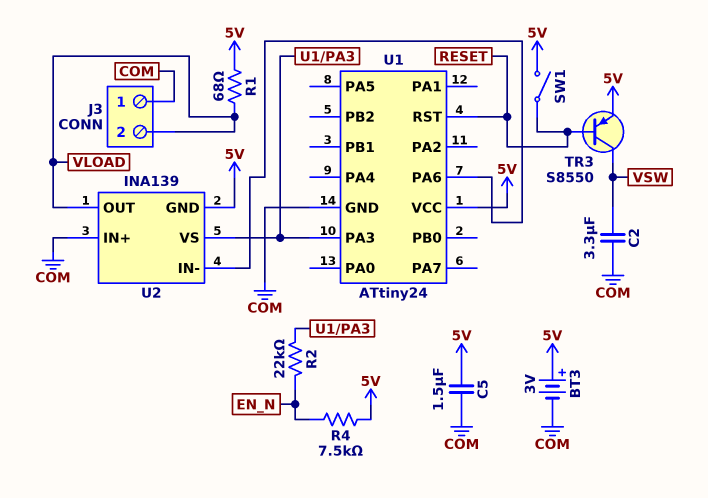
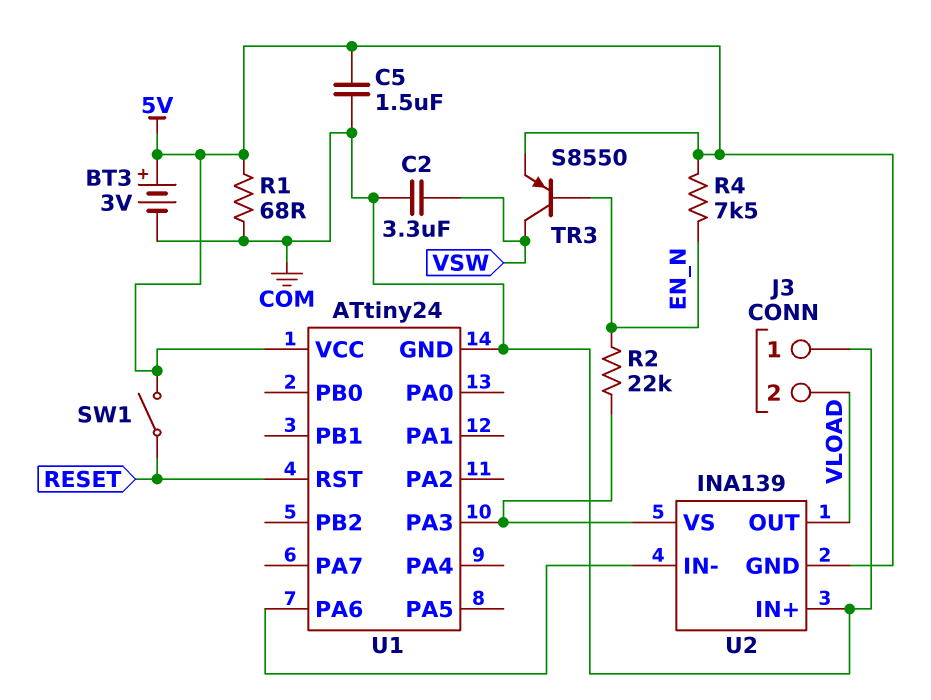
R1: 68 (5V, VLOAD) -> 68 (5V, COM)
TR3: PNP S8550 (B RESET, C VSW, E 5V) -> PNP S8550 (B EN_N, C VSW, E 5V)

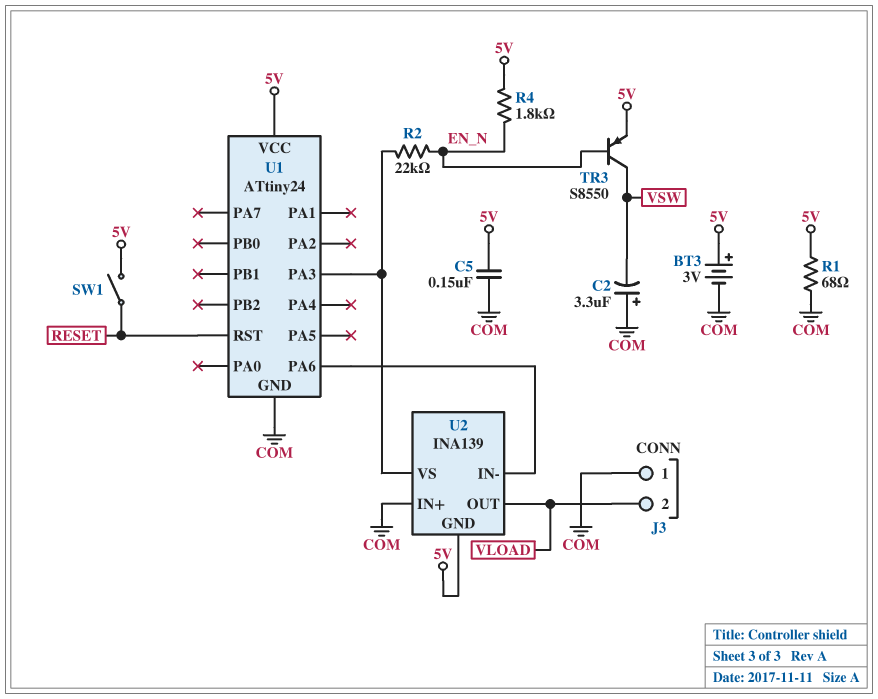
C2: 3.3uF (COM, VSW) -> 3.3uF (plus COM, minus VSW)
C5: 1.5uF (5V, COM) -> 150nF (5V, COM)
R4: 7.5k (5V, EN_N) -> 1.8k (5V, EN_N)

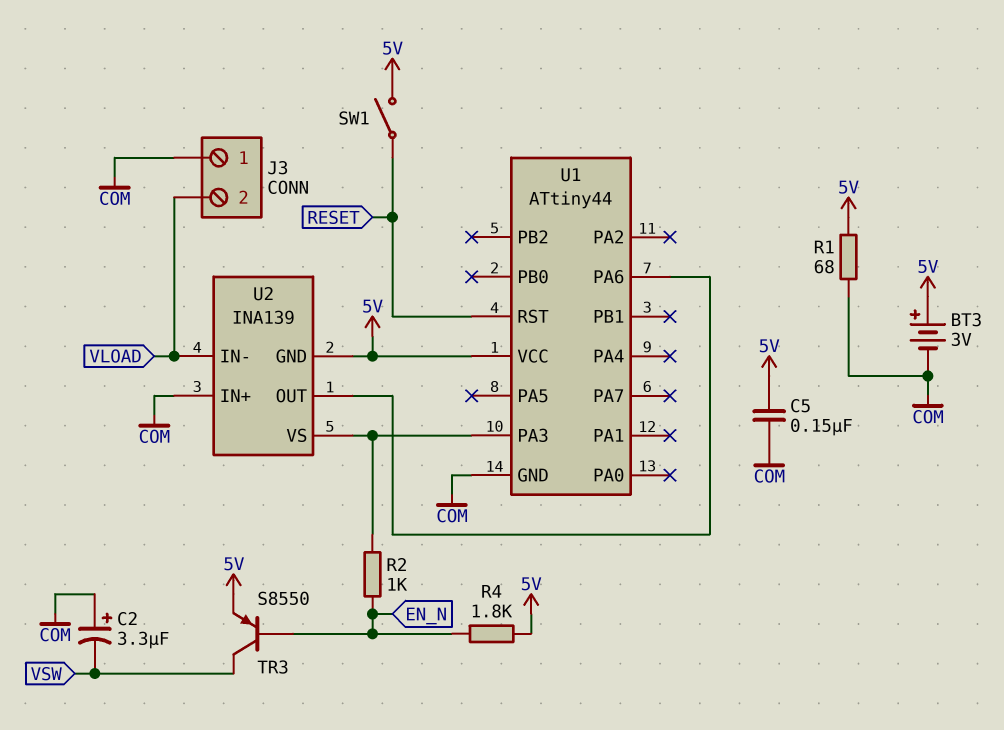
R2: 22k (EN_N, U1/PA3) -> 1k (EN_N, U1/PA3)
U1: ATtiny24 -> ATtiny44
U2 pin IN-: U1/PA6 -> VLOAD
U2 pin OUT: VLOAD -> U1/PA6

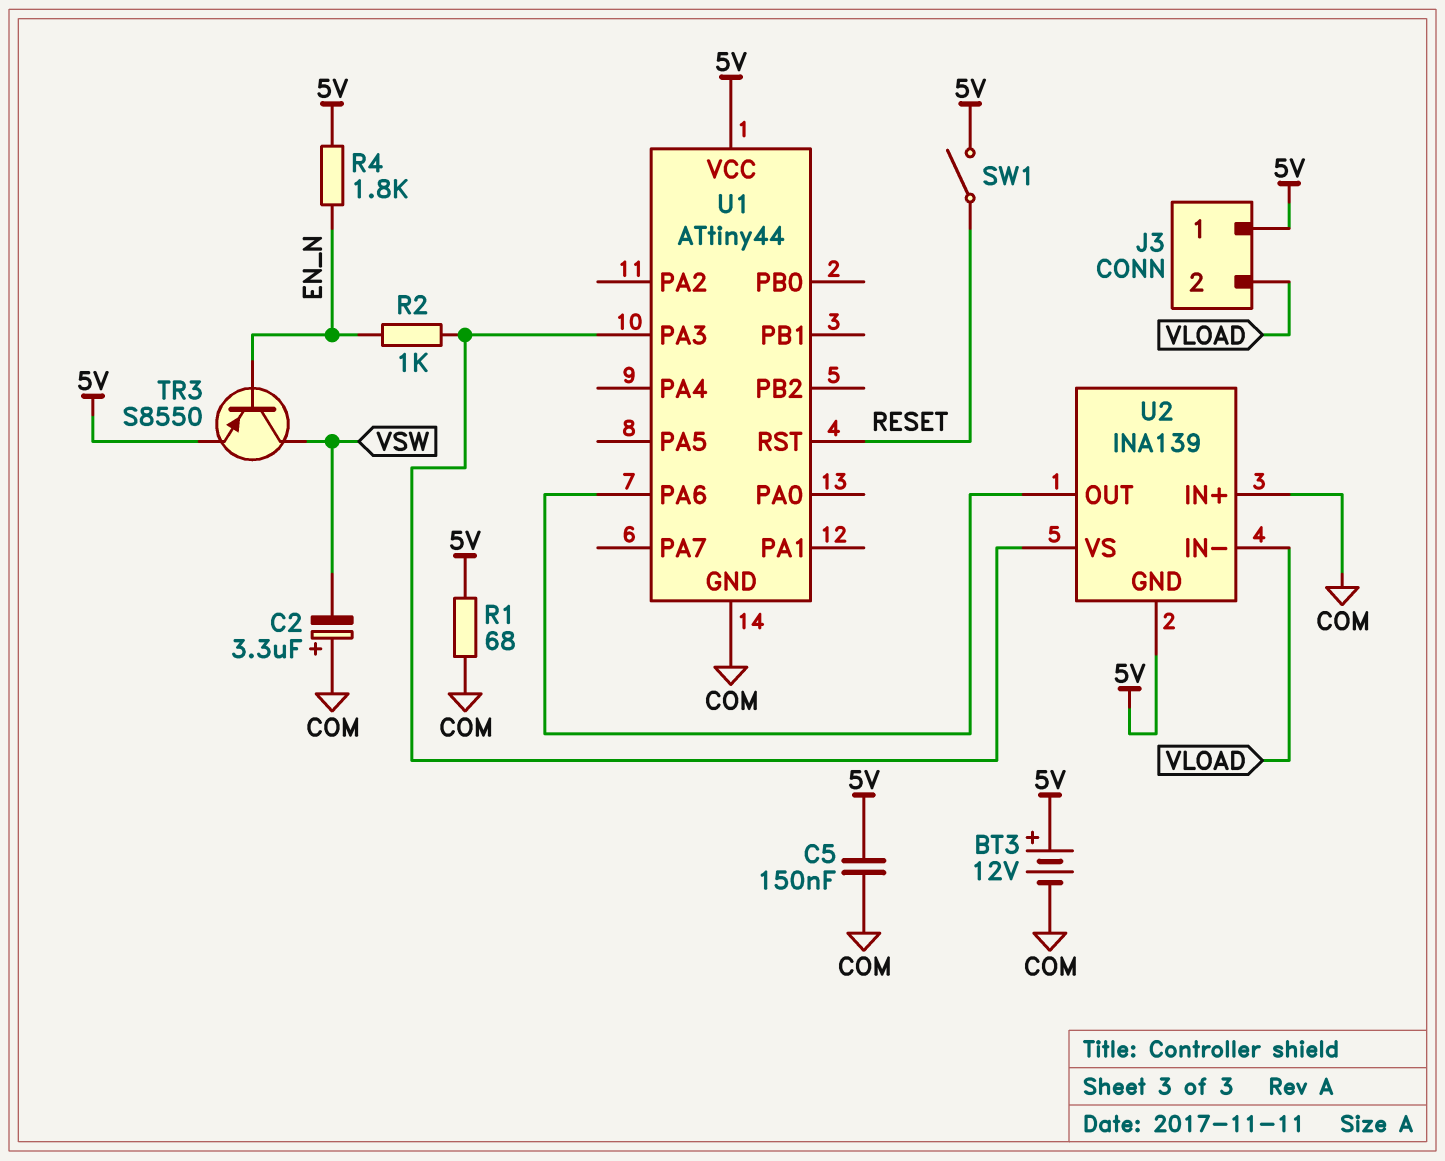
BT3: 3V (plus 5V, minus COM) -> 12V (plus 5V, minus COM)
J3 pin 1: COM -> 5V

